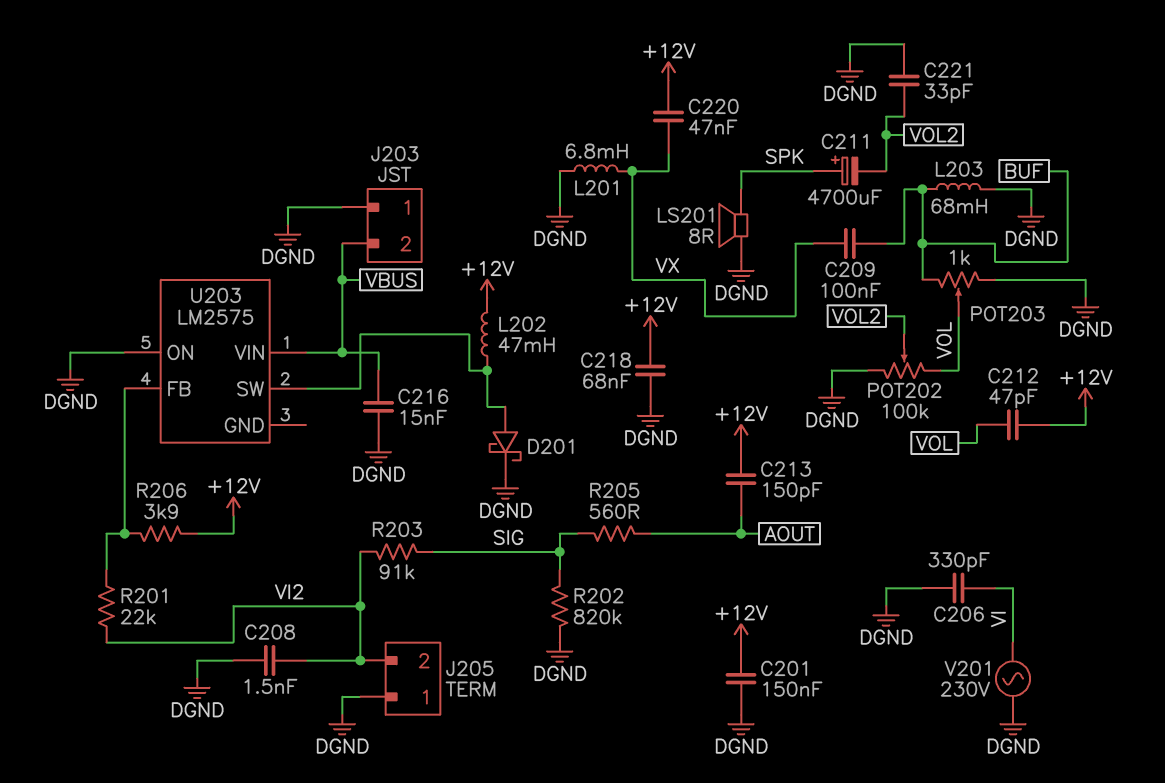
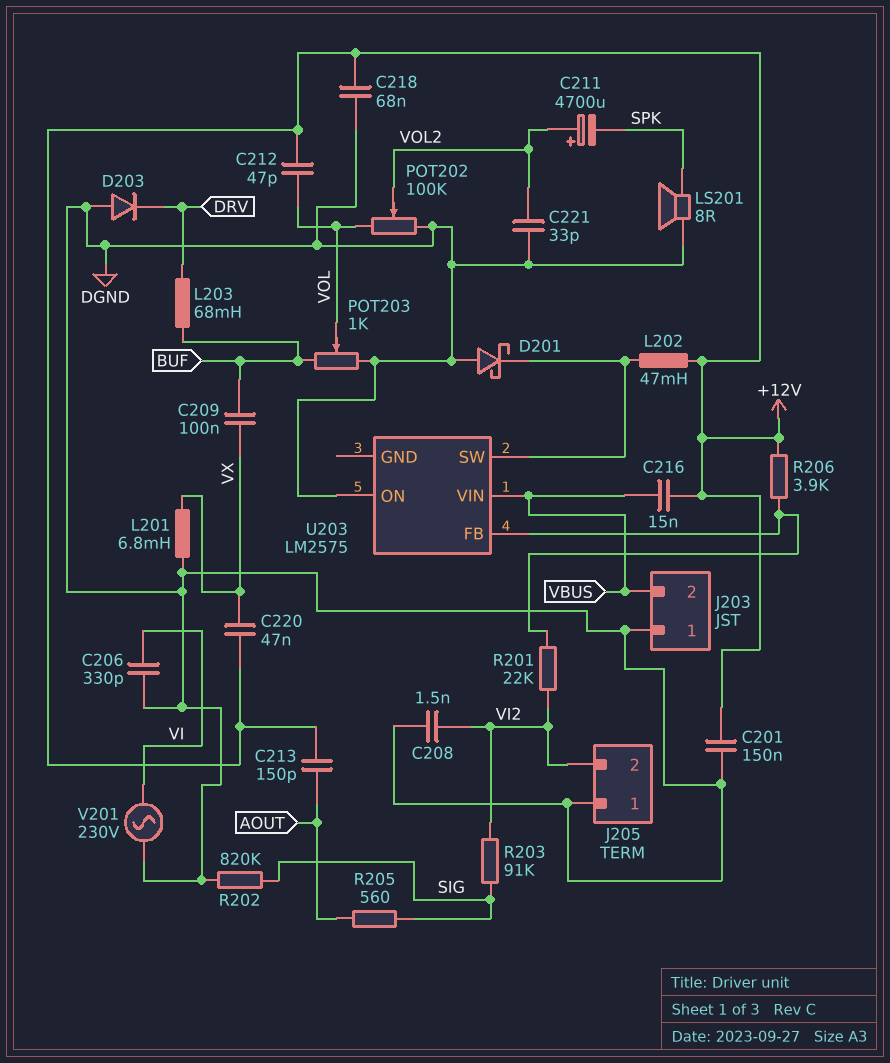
C211: 4700uF (plus SPK, minus VOL2) -> 4700uF (plus VOL2, minus SPK)
C216: 15nF (DGND, VBUS) -> 15nF (+12V, VBUS)
D201: schottky (A U203/SW, K DGND) -> schottky (A DGND, K U203/SW)
D203: none -> diode (A DGND, K DRV)
L203: 68mH (BUF, DGND) -> 68mH (BUF, DRV)

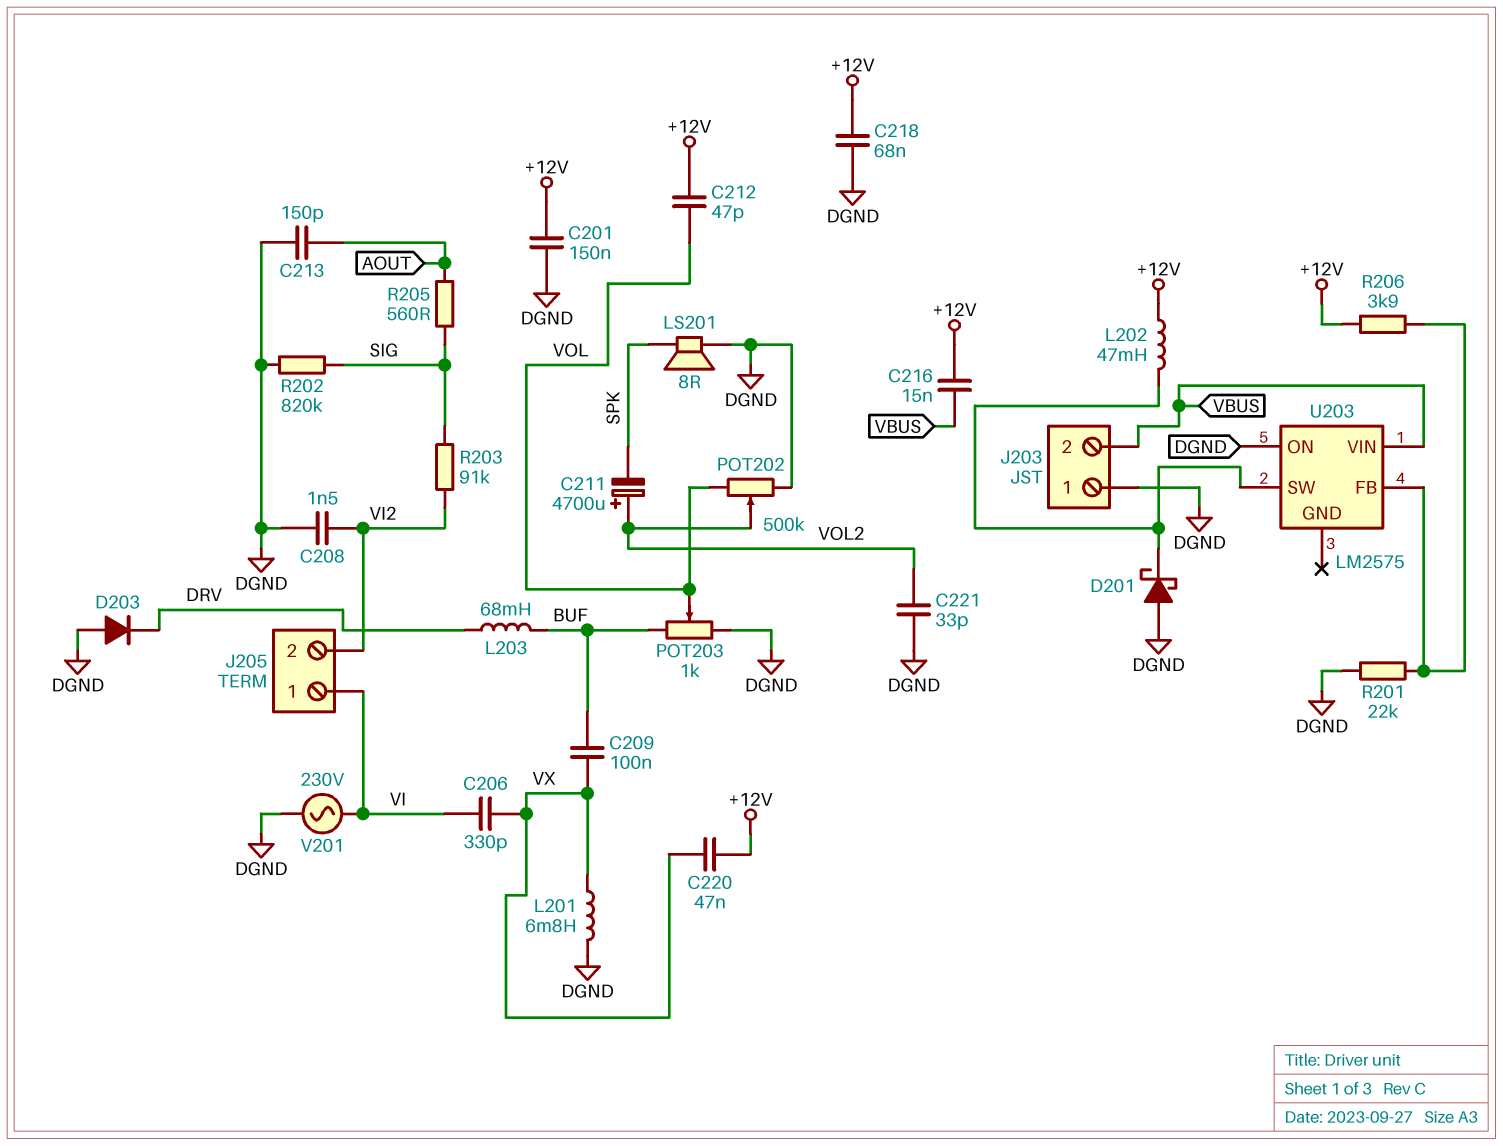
C206: 330pF (DGND, VI) -> 330pF (VI, VX)
C213: 150pF (+12V, AOUT) -> 150pF (AOUT, DGND)
J205 pin 1: DGND -> VI
POT202: 100k (DGND, VOL, wiper VOL2) -> 500k (DGND, VOL, wiper VOL2)
R201: 22k (U203/FB, VI2) -> 22k (DGND, U203/FB)

